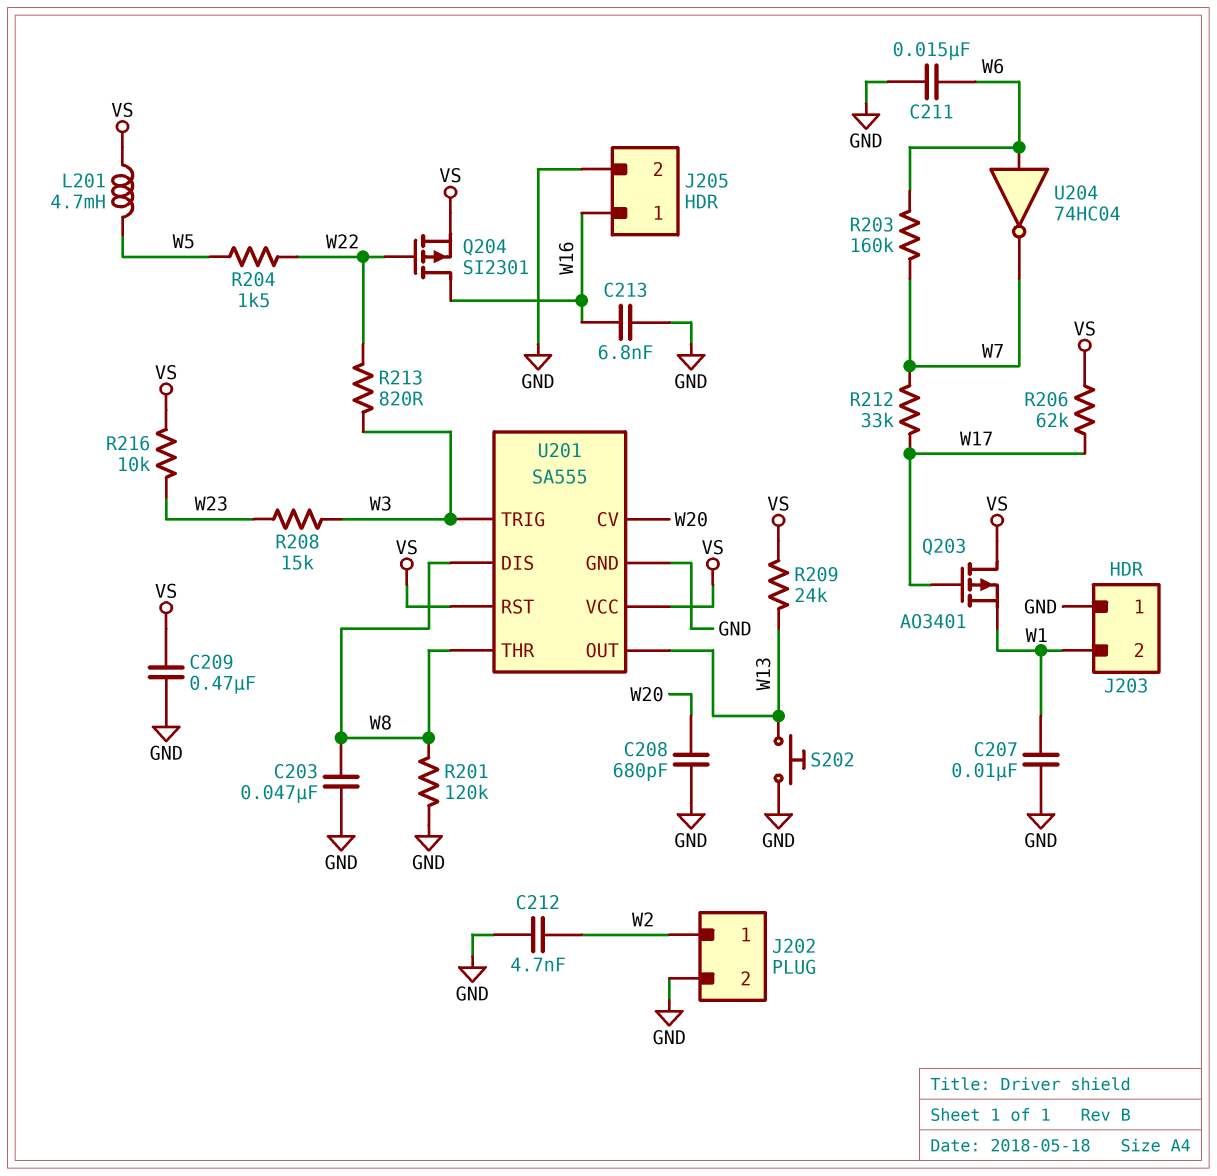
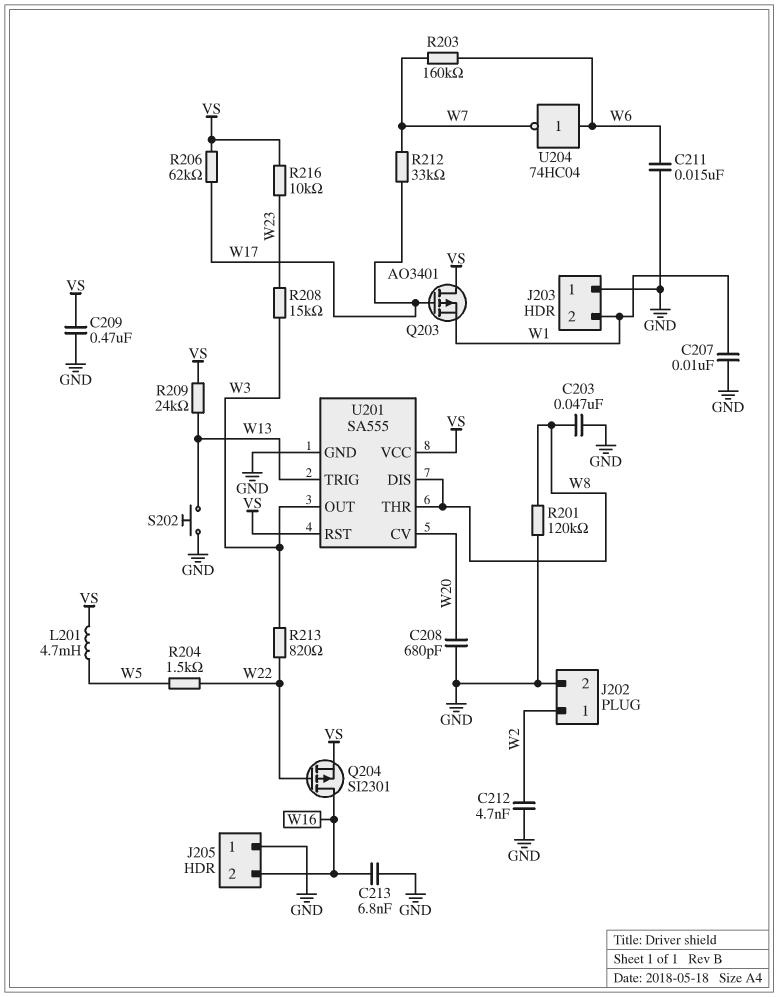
J205 pin 1: W16 -> GND
J205 pin 2: GND -> W16
U201 pin OUT: W13 -> W3
U201 pin TRIG: W3 -> W13

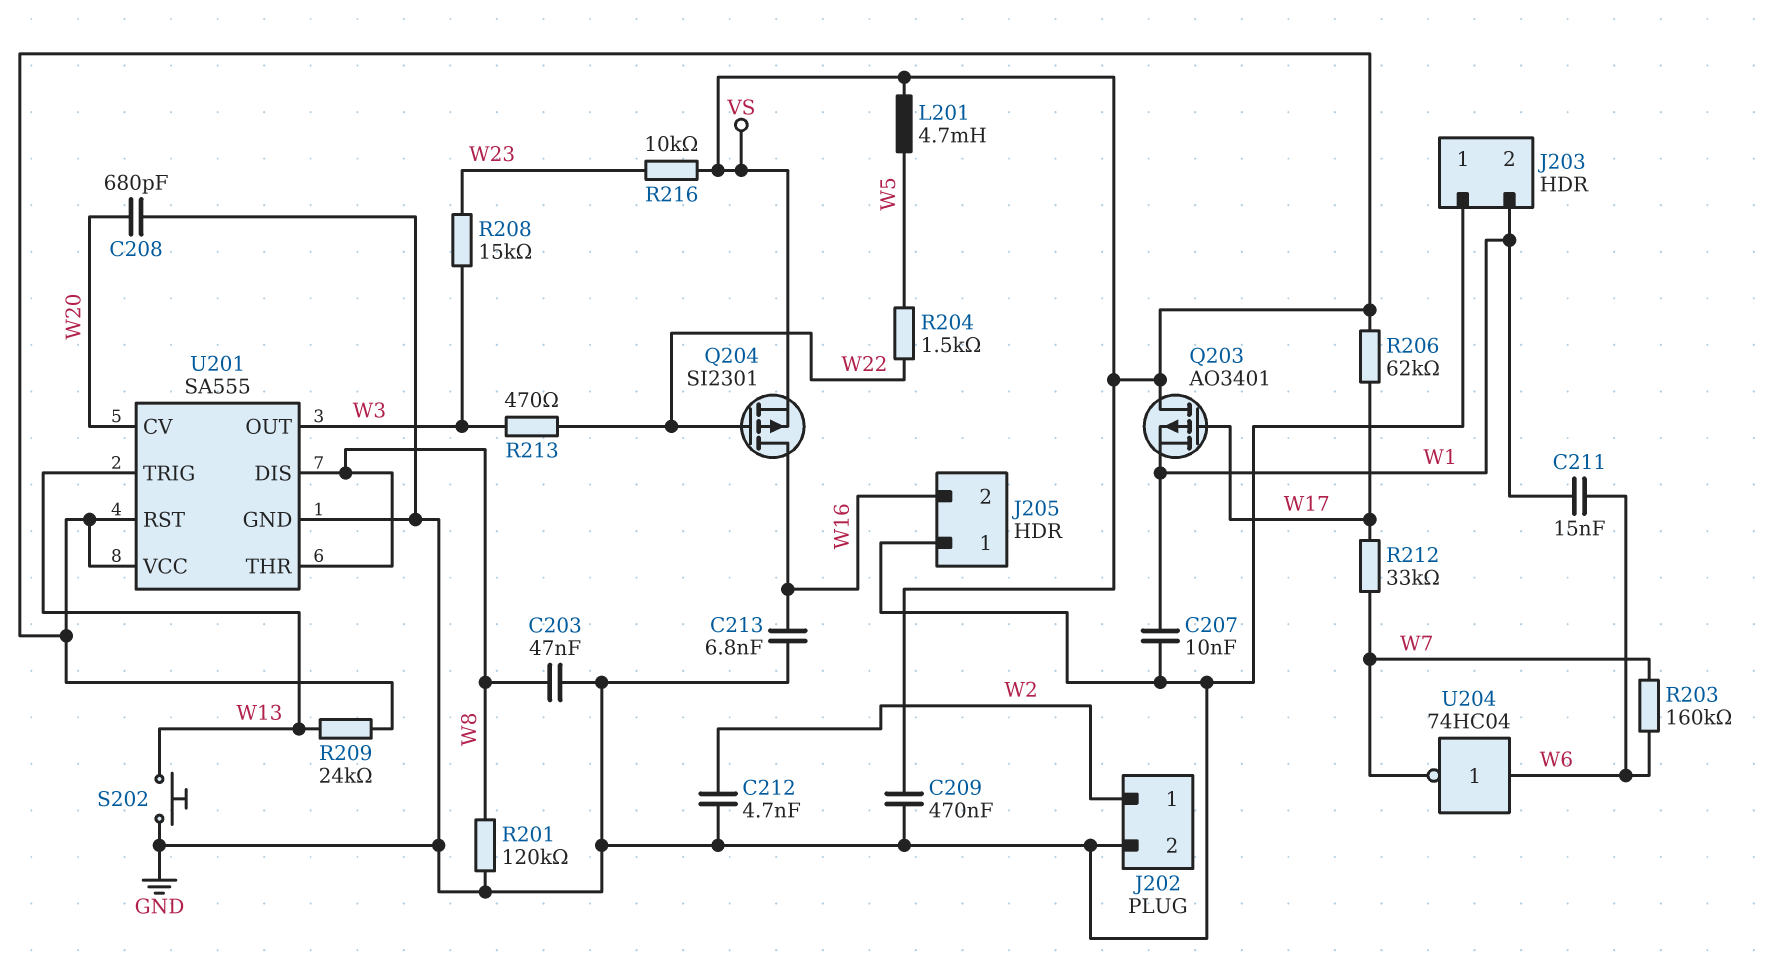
C211: 15nF (GND, W6) -> 15nF (W1, W6)
R213: 820 (W3, W22) -> 470 (W3, W22)

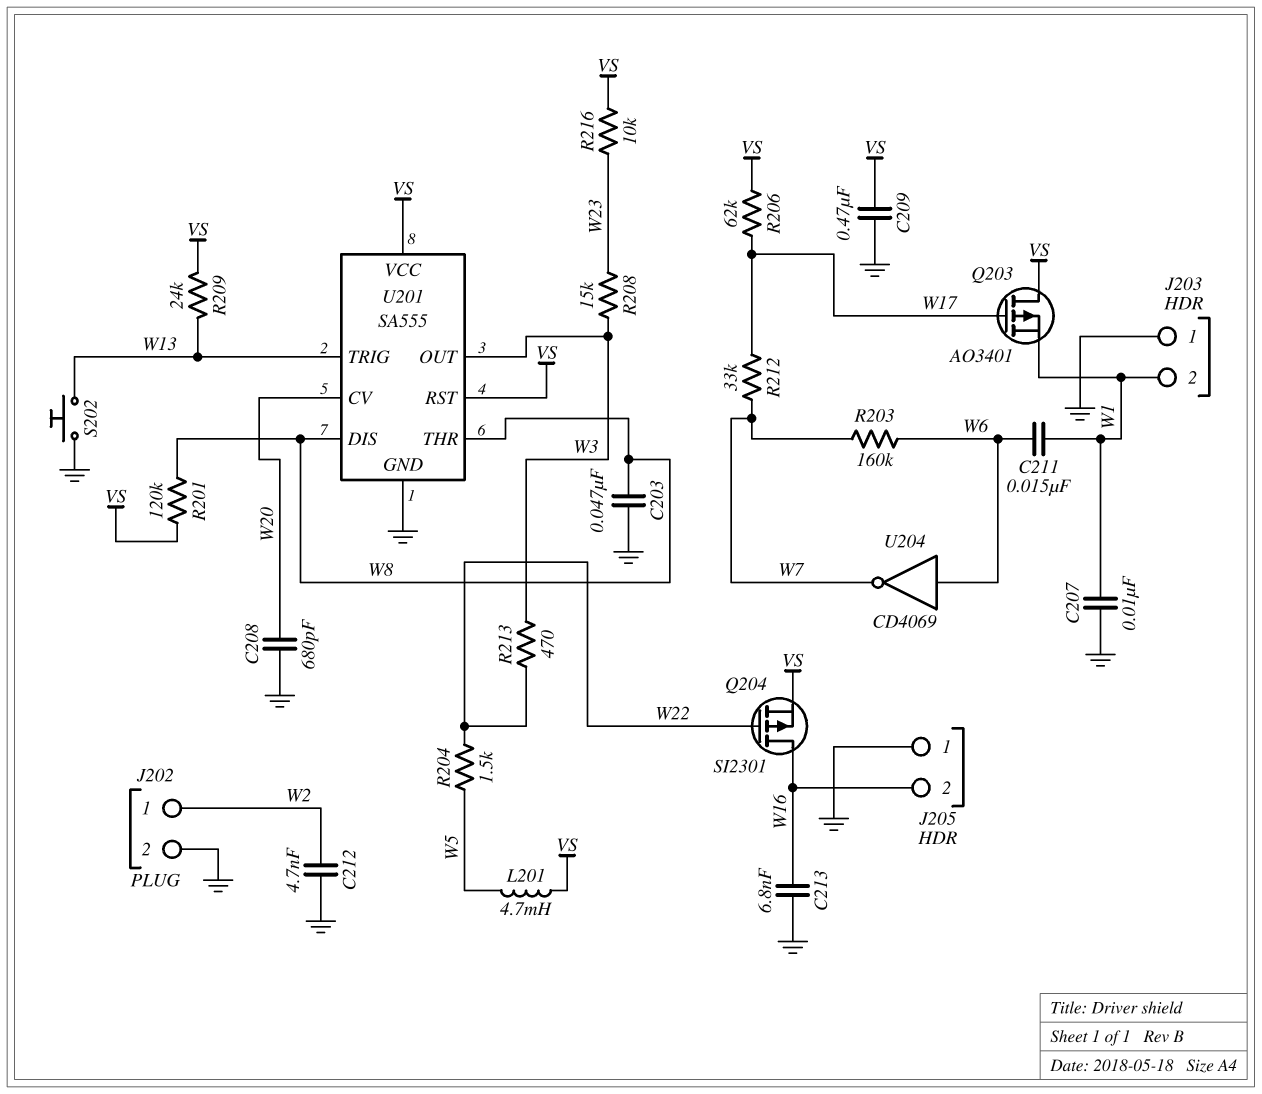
R201: 120k (GND, W8) -> 120k (VS, W8)
U204: NOT 74HC04 (in W6, out W7) -> NOT CD4069 (in W6, out W7)

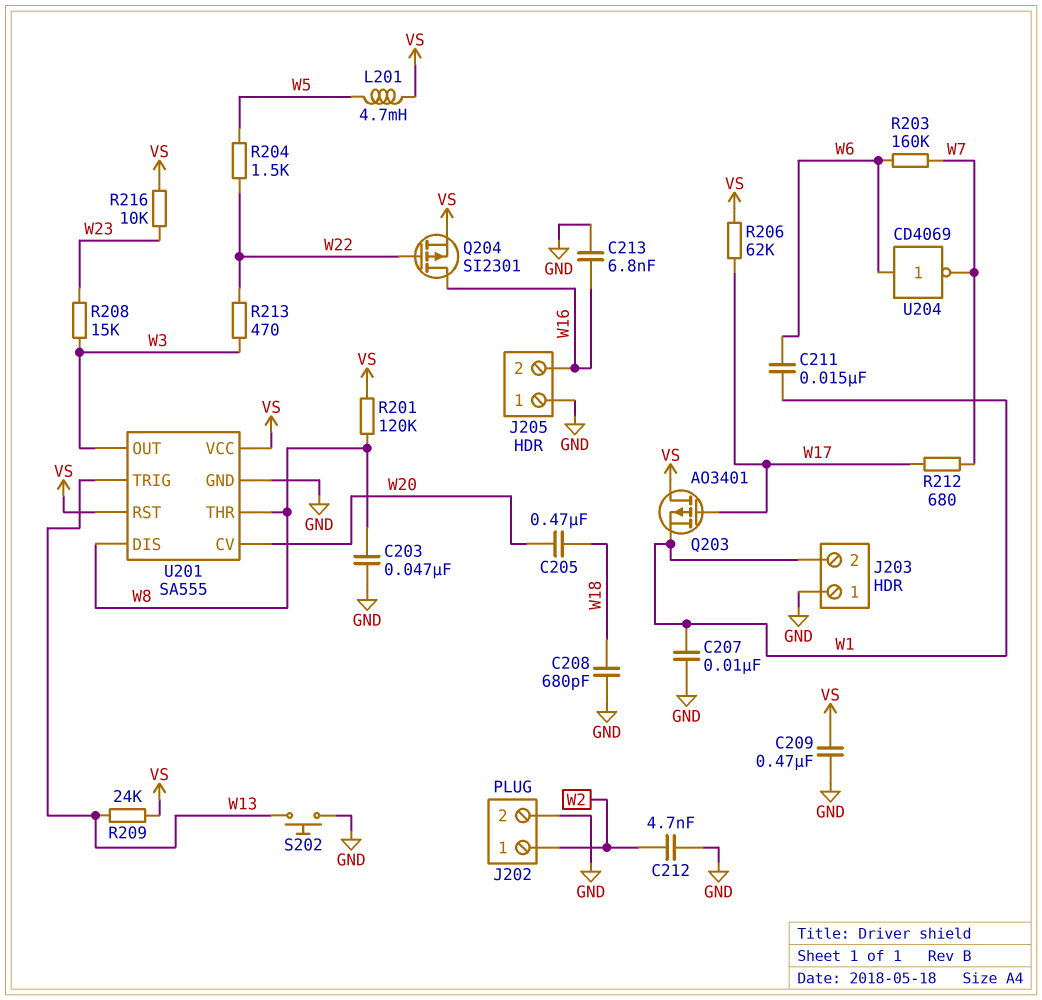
C205: none -> 470nF (W18, W20)
C208: 680pF (GND, W20) -> 680pF (GND, W18)
R212: 33k (W7, W17) -> 680 (W7, W17)

